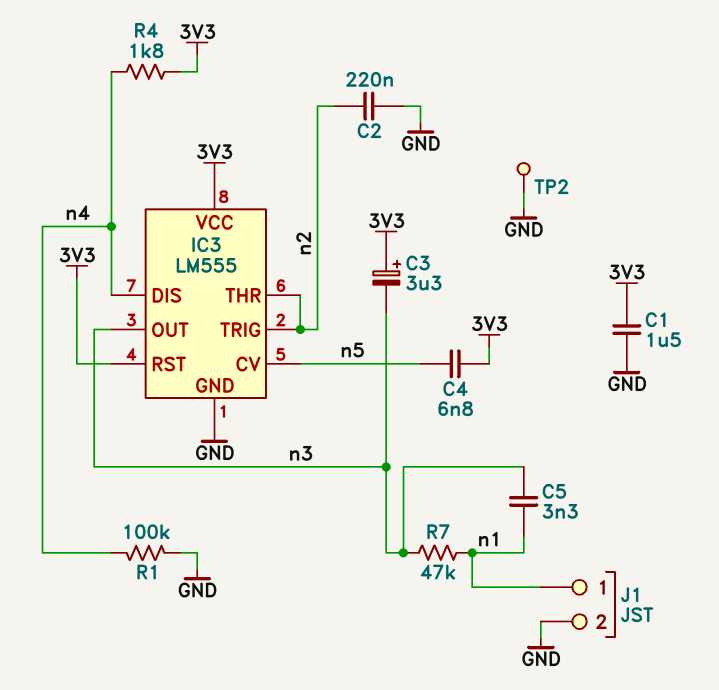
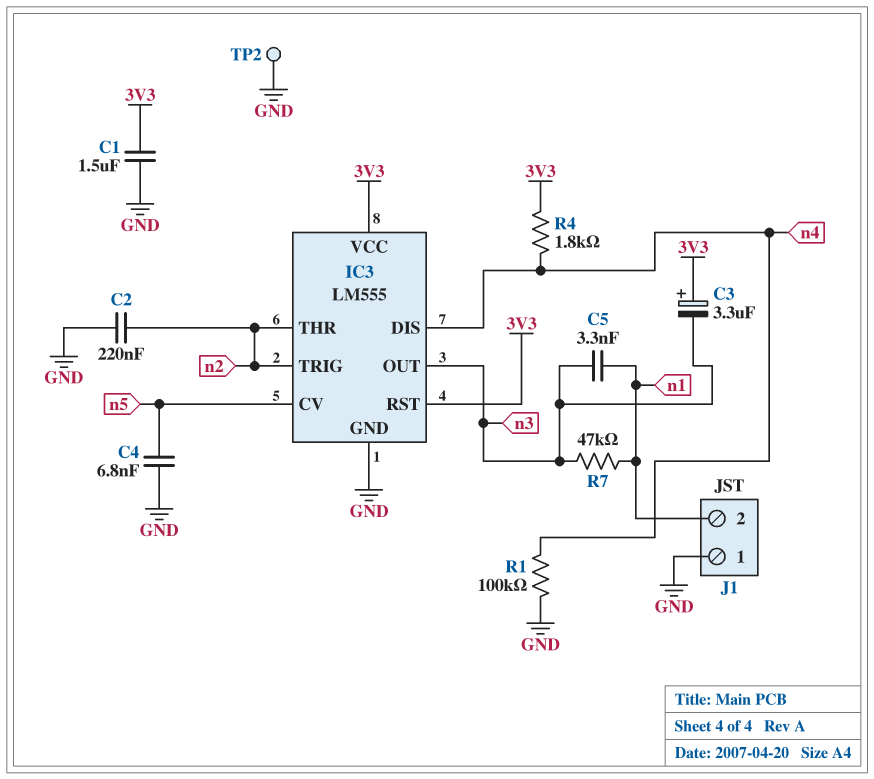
C4: 6.8nF (3V3, n5) -> 6.8nF (GND, n5)
J1 pin 1: n1 -> GND
J1 pin 2: GND -> n1

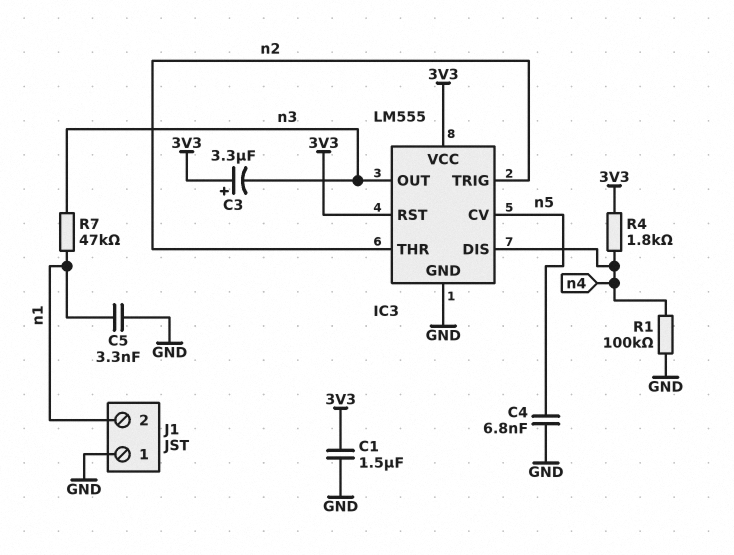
C2: 220nF (GND, n2) -> none
C5: 3.3nF (n1, n3) -> 3.3nF (GND, n1)
TP2: test point (GND) -> none

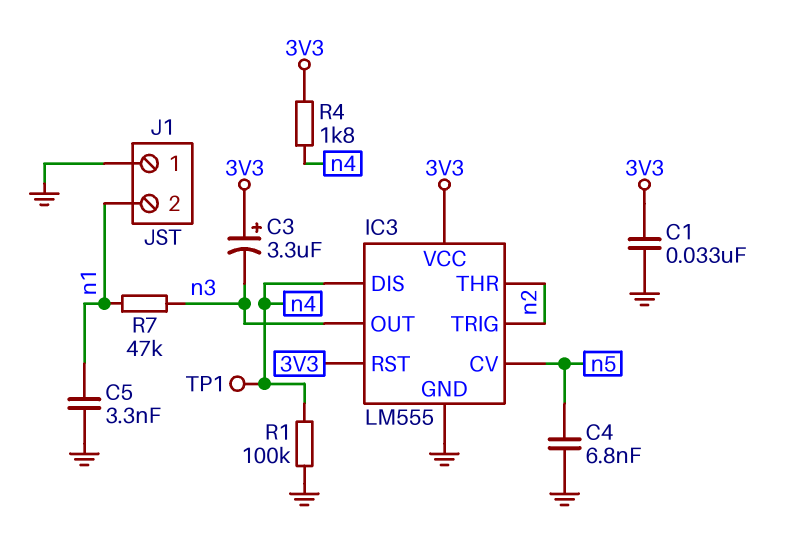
C1: 1.5uF (3V3, GND) -> 33nF (3V3, GND)
TP1: none -> test point (n4)

